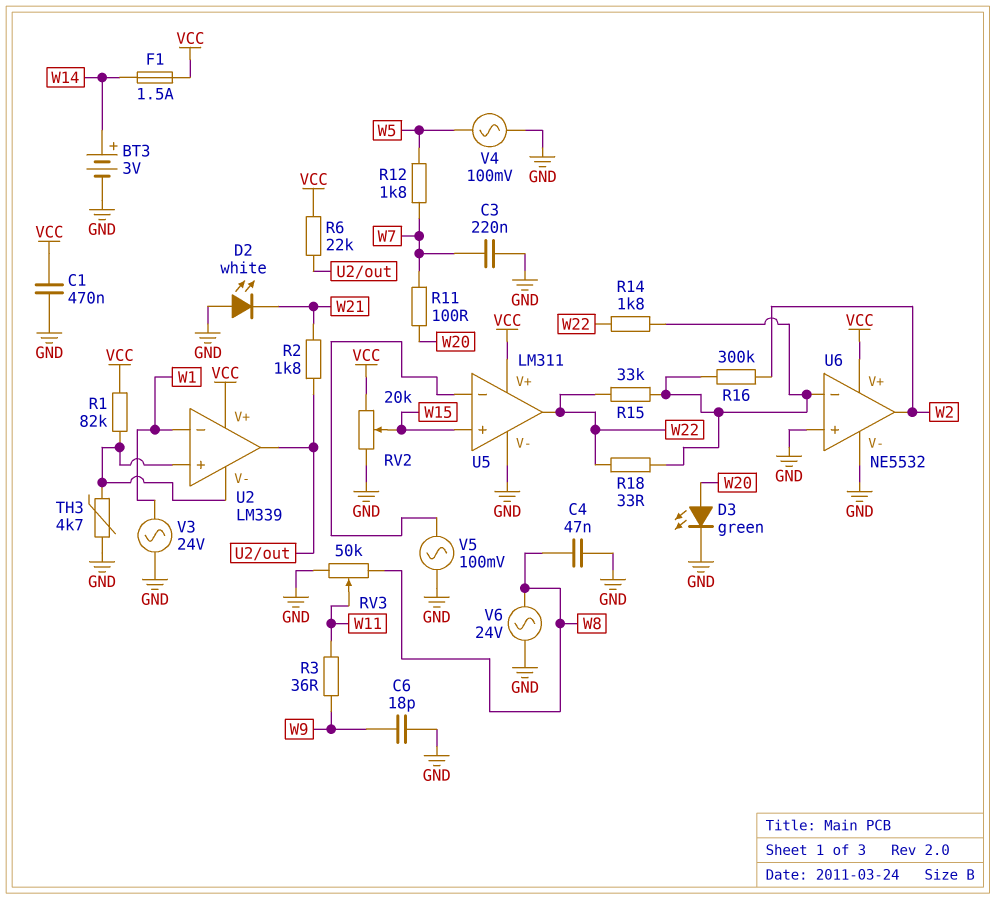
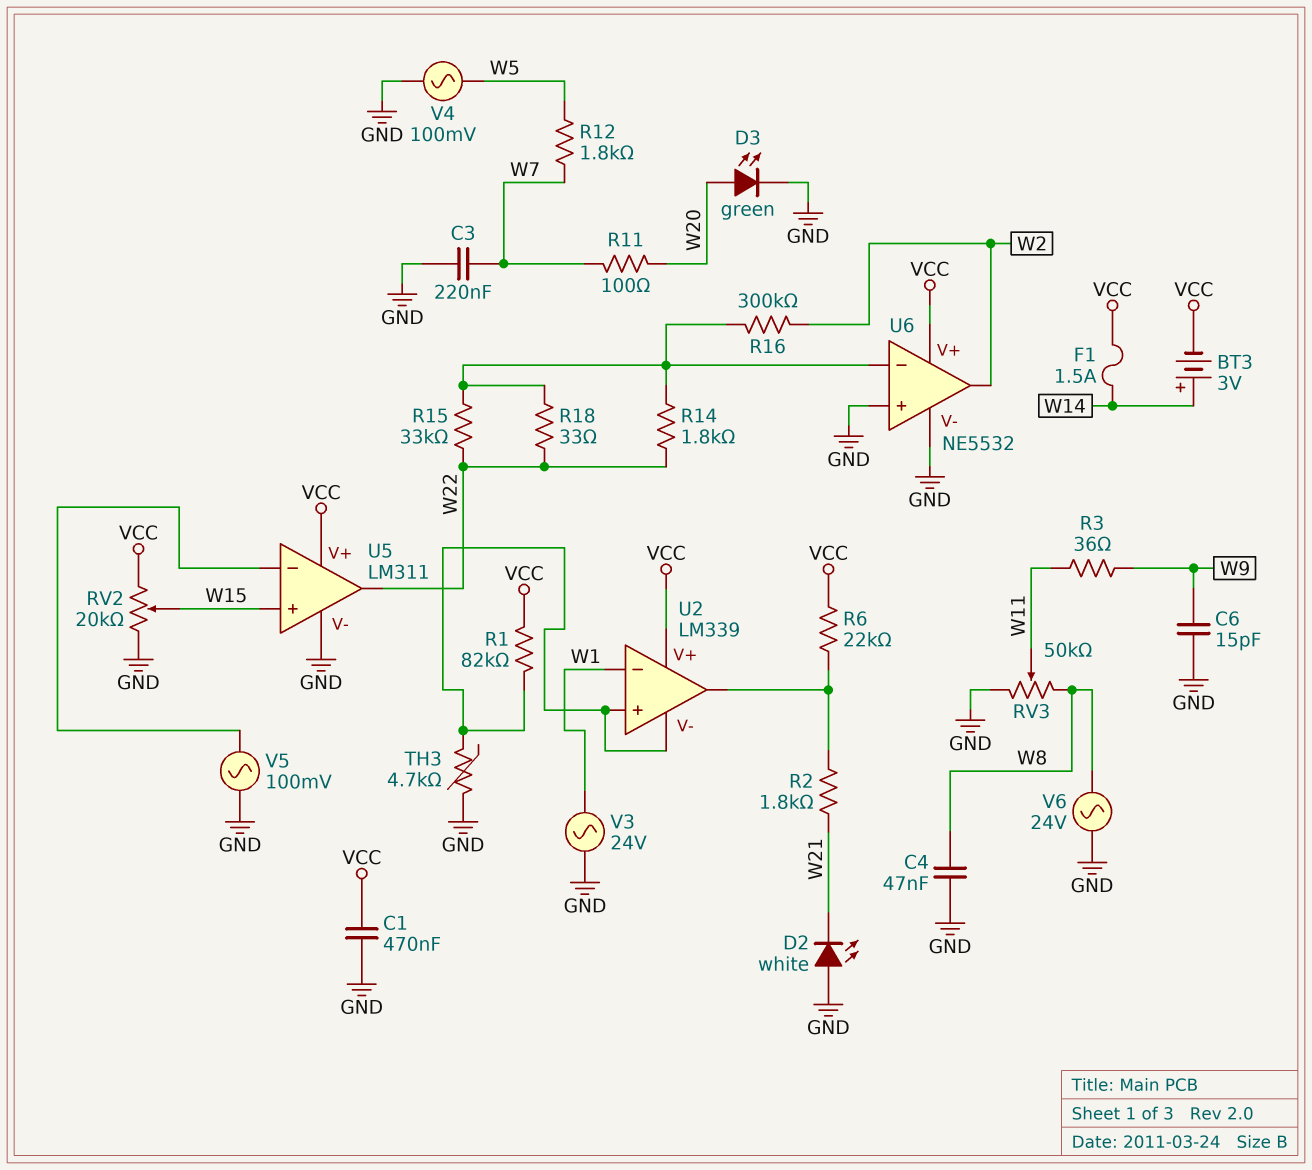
BT3: 3V (plus W14, minus GND) -> 3V (plus W14, minus VCC)
C6: 18pF (GND, W9) -> 15pF (GND, W9)

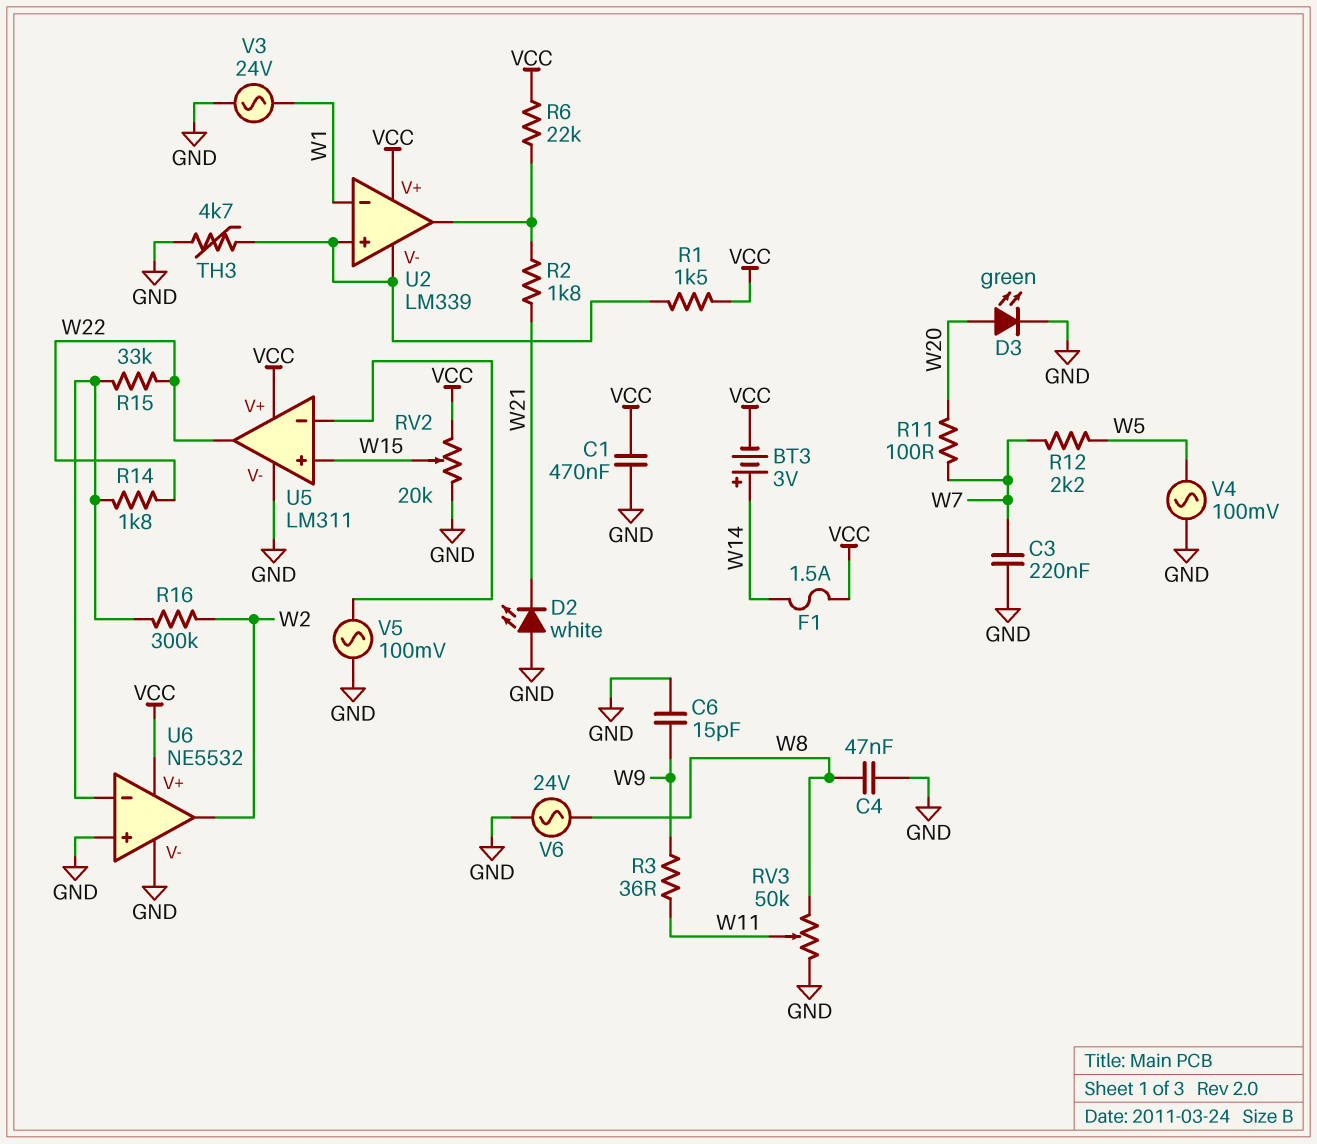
R1: 82k (U2/V-, VCC) -> 1.5k (U2/V-, VCC)
R12: 1.8k (W5, W7) -> 2.2k (W5, W7)
R18: 33 (U6/in-, W22) -> none

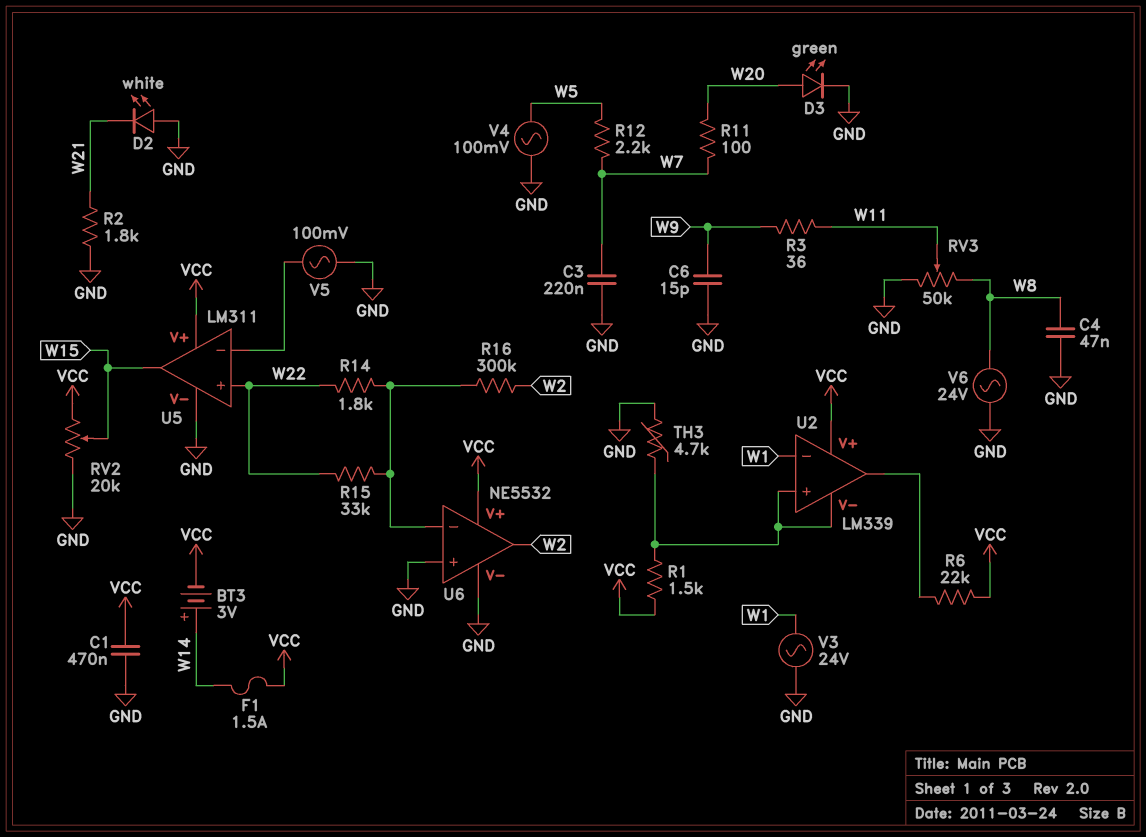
R2: 1.8k (U2/out, W21) -> 1.8k (GND, W21)
U5 pin in+: W15 -> W22
U5 pin out: W22 -> W15

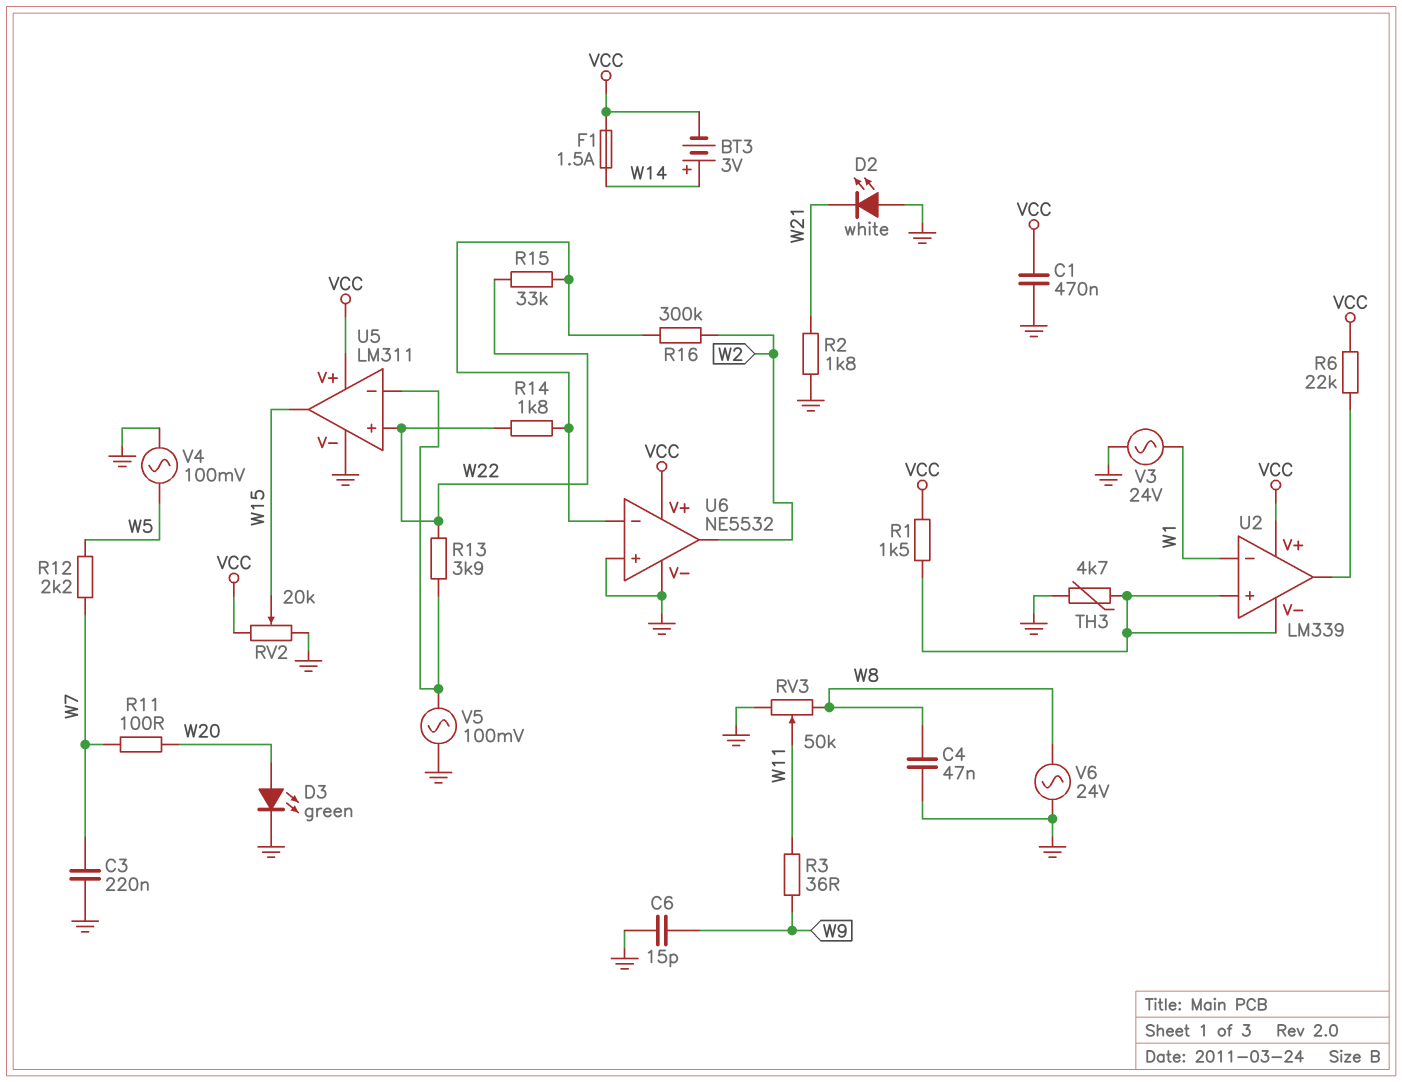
R13: none -> 3.9k (U5/in-, W22)

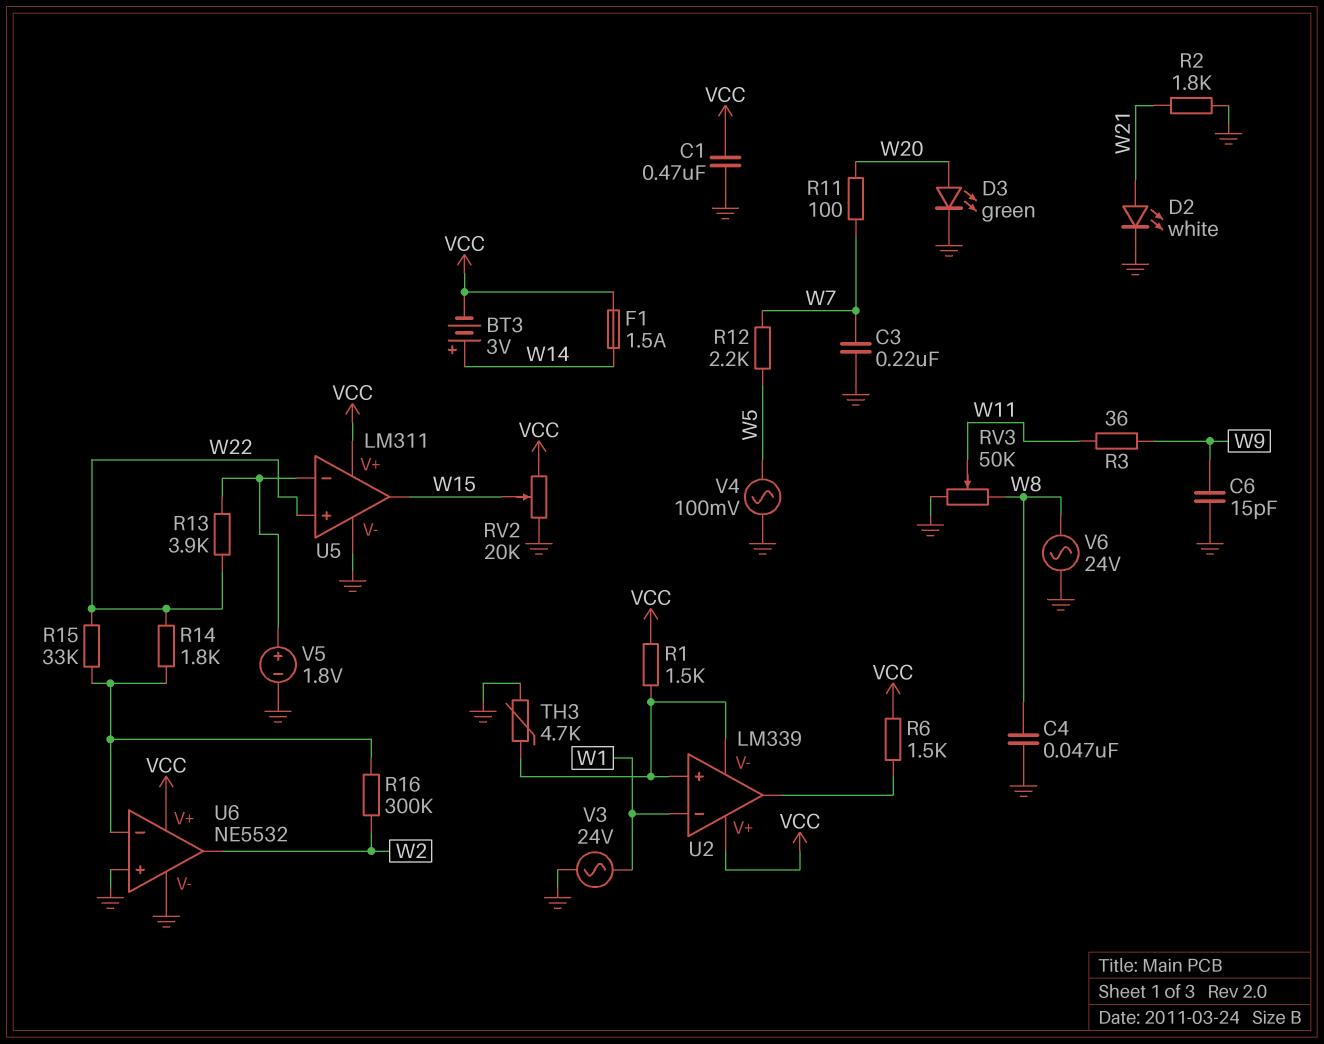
D2: LED white (A GND, K W21) -> LED white (A W21, K GND)
R6: 22k (U2/out, VCC) -> 1.5k (U2/out, VCC)
V5: AC 100mV (GND, U5/in-) -> 1.8V (plus U5/in-, minus GND)

